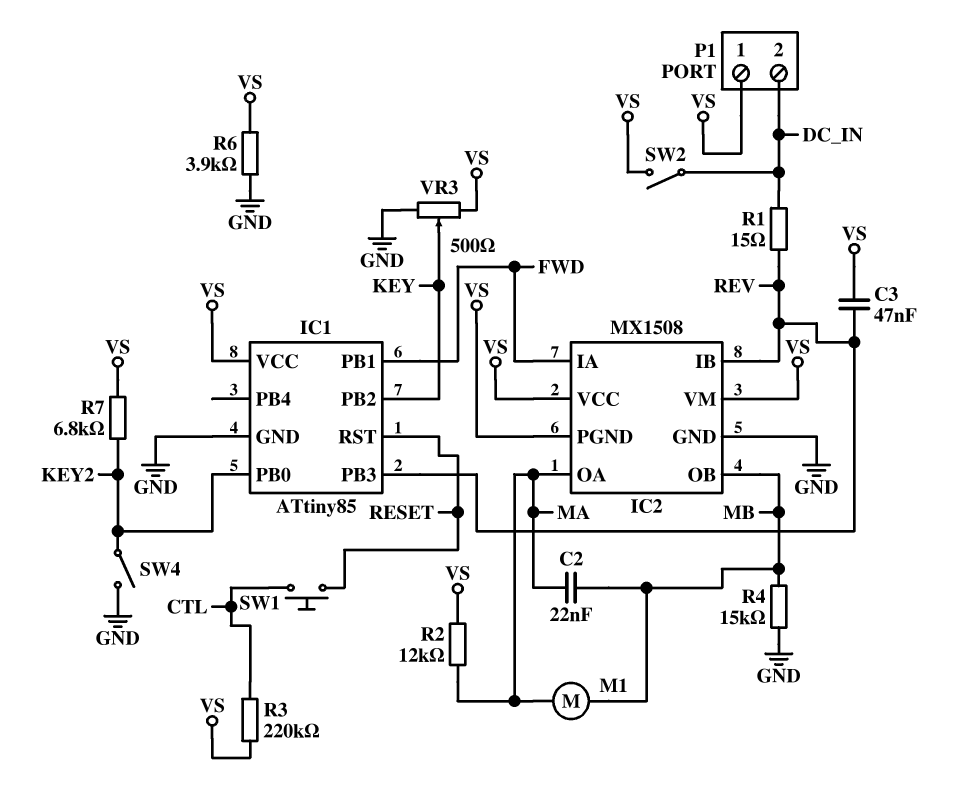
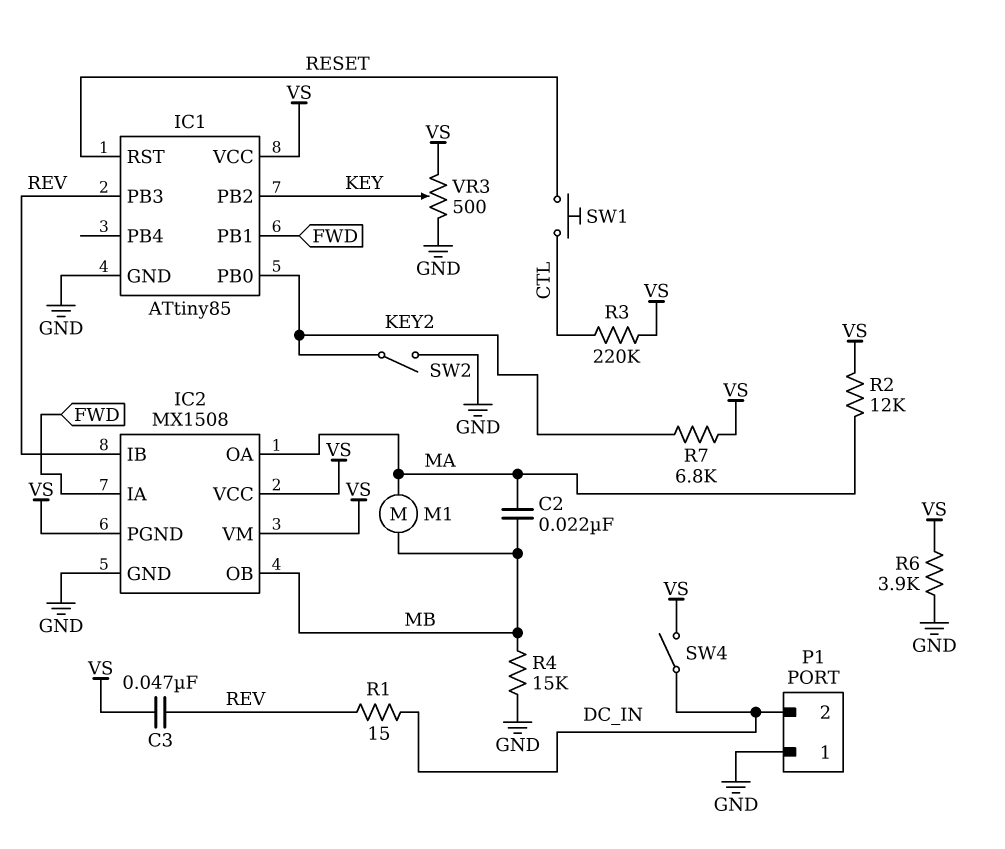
P1 pin 1: VS -> GND
SW2: switch (DC_IN, VS) -> switch (GND, KEY2)
SW4: switch (GND, KEY2) -> switch (DC_IN, VS)

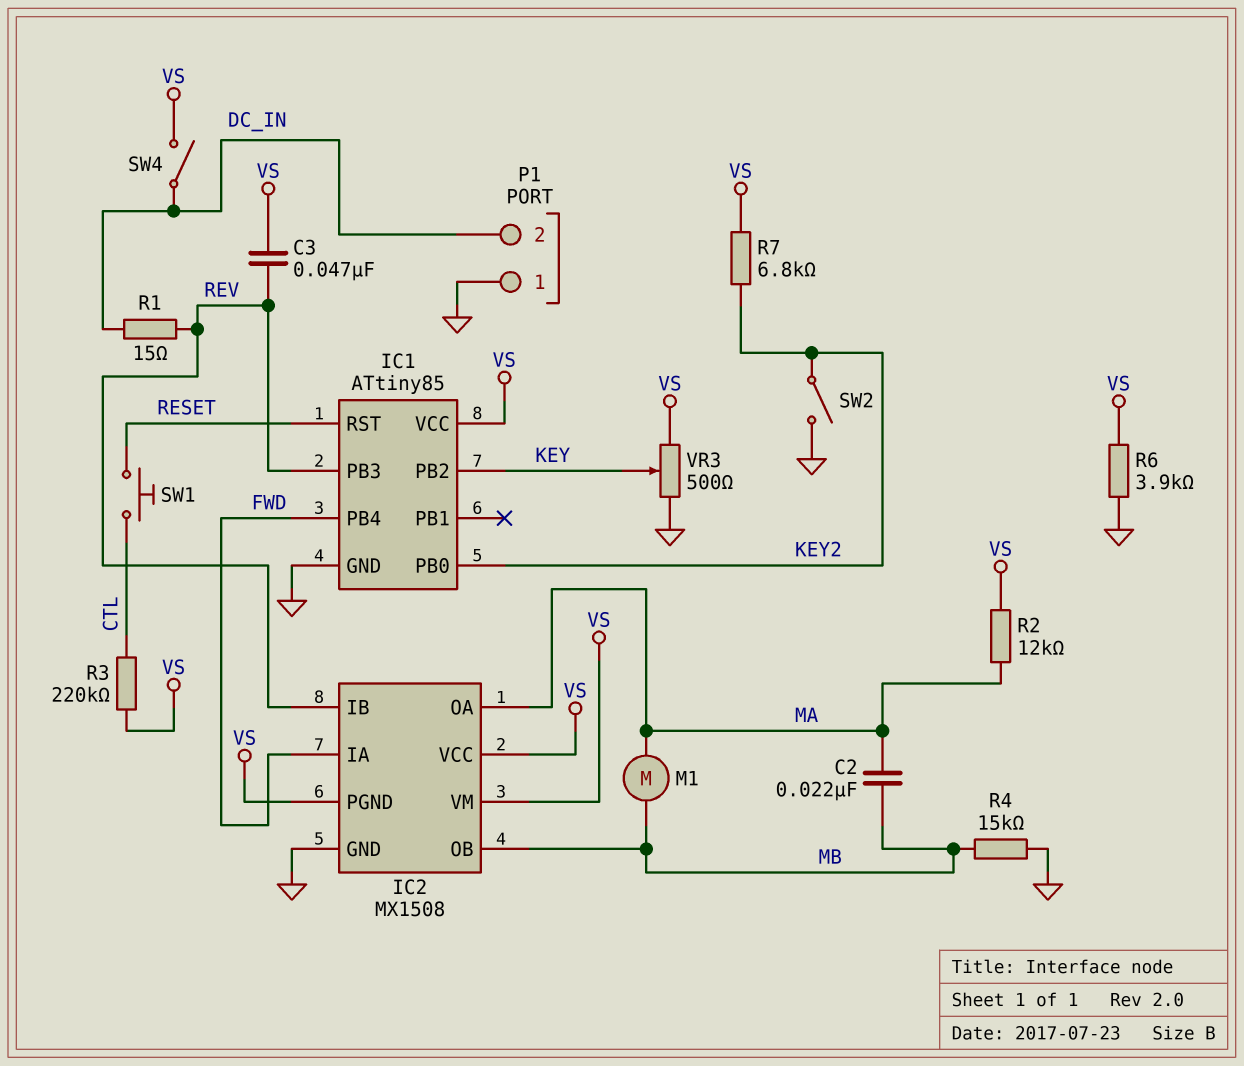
IC1 pin PB1: FWD -> none
IC1 pin PB4: none -> FWD

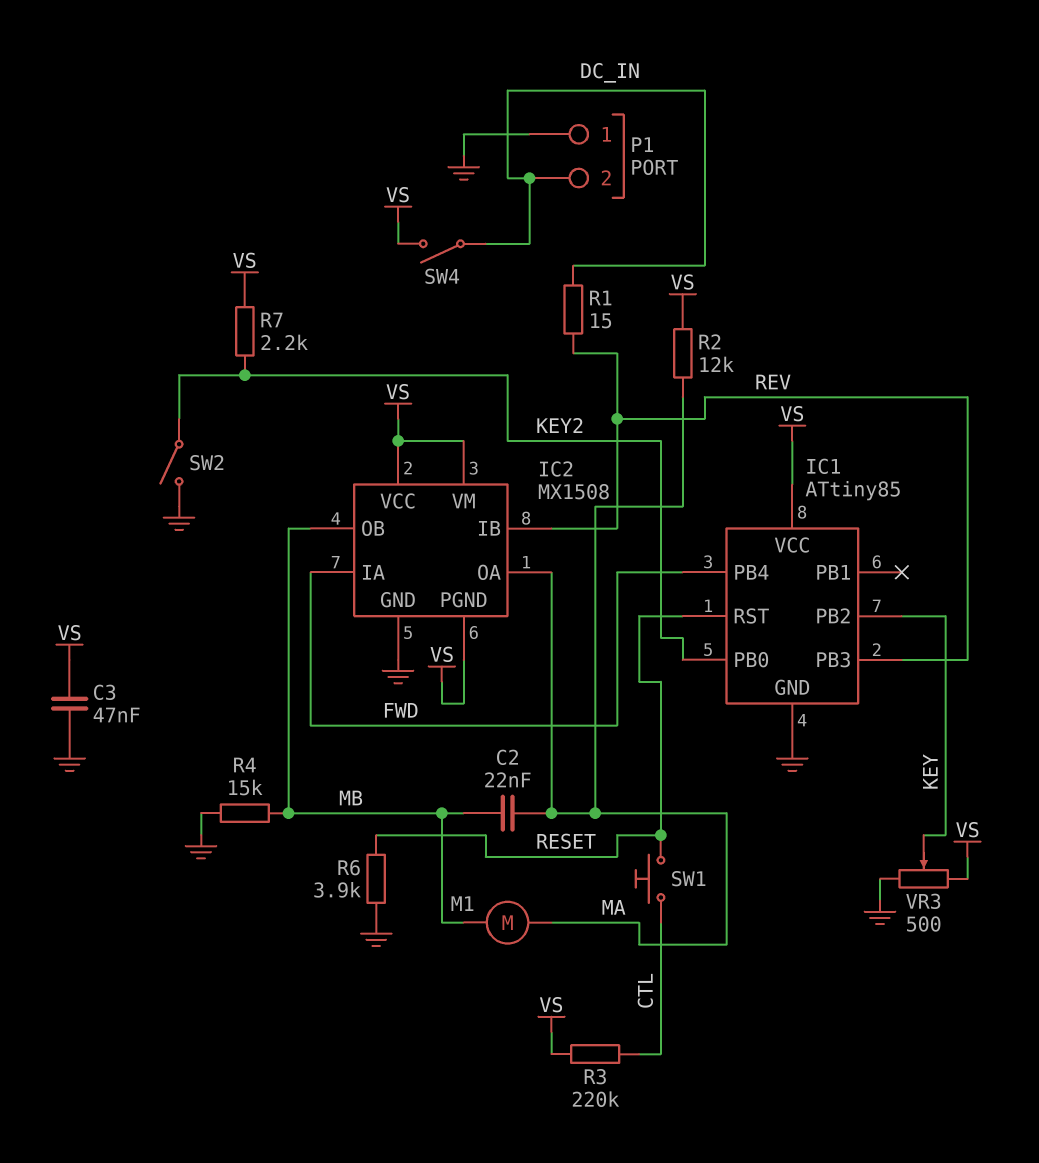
C3: 47nF (REV, VS) -> 47nF (GND, VS)
R6: 3.9k (GND, VS) -> 3.9k (GND, RESET)
R7: 6.8k (KEY2, VS) -> 2.2k (KEY2, VS)

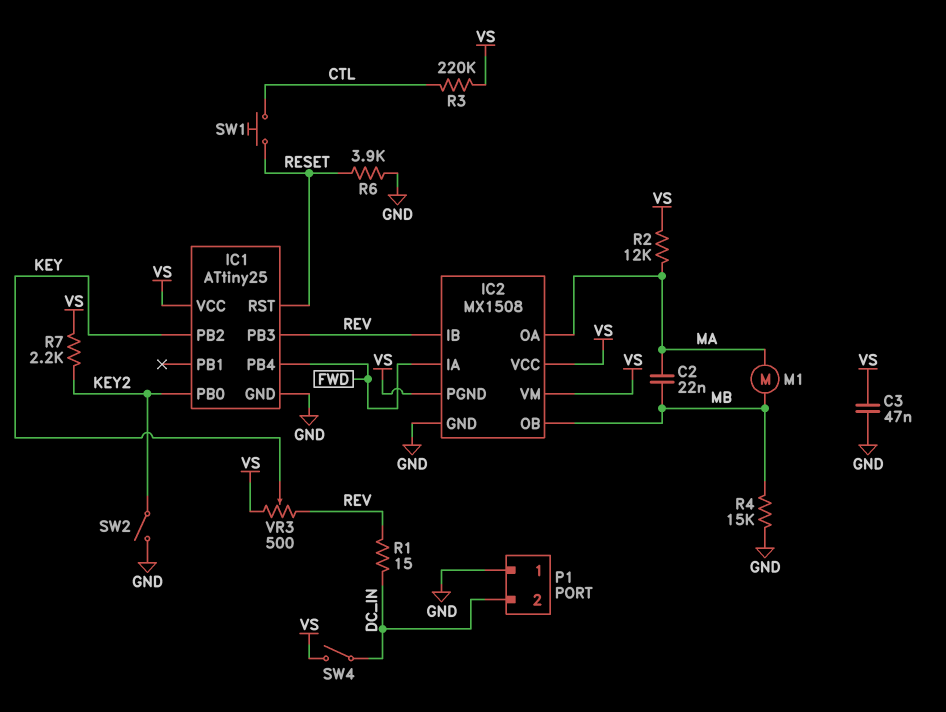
IC1: ATtiny85 -> ATtiny25
VR3: 500 (GND, VS, wiper KEY) -> 500 (REV, VS, wiper KEY)

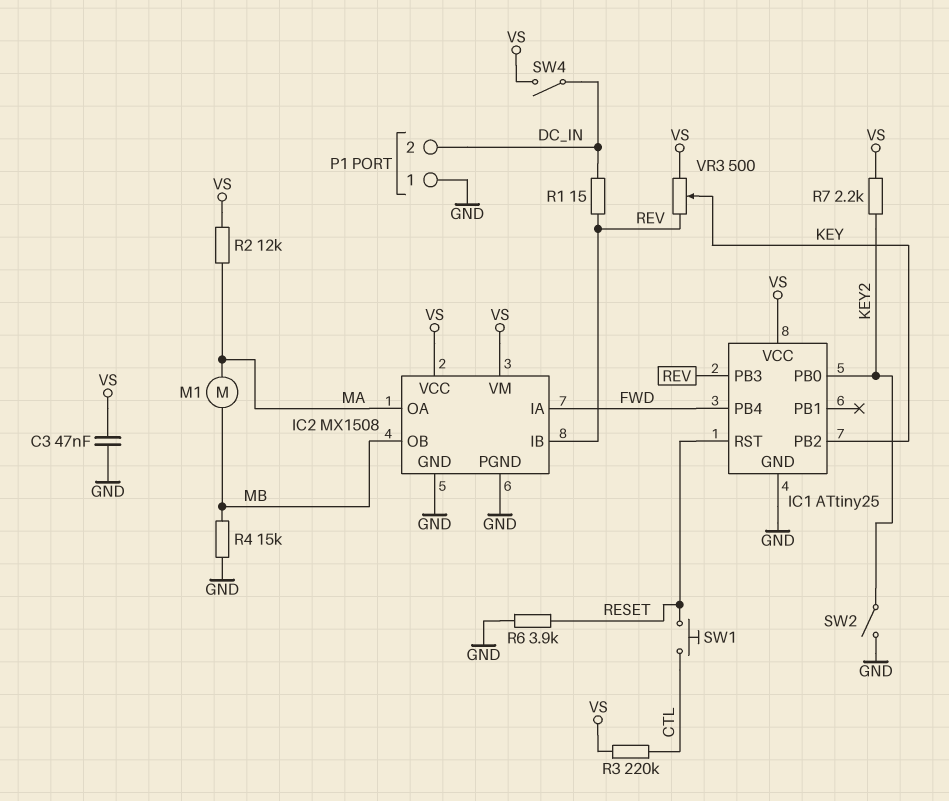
C2: 22nF (MA, MB) -> none
IC2 pin PGND: VS -> GND

